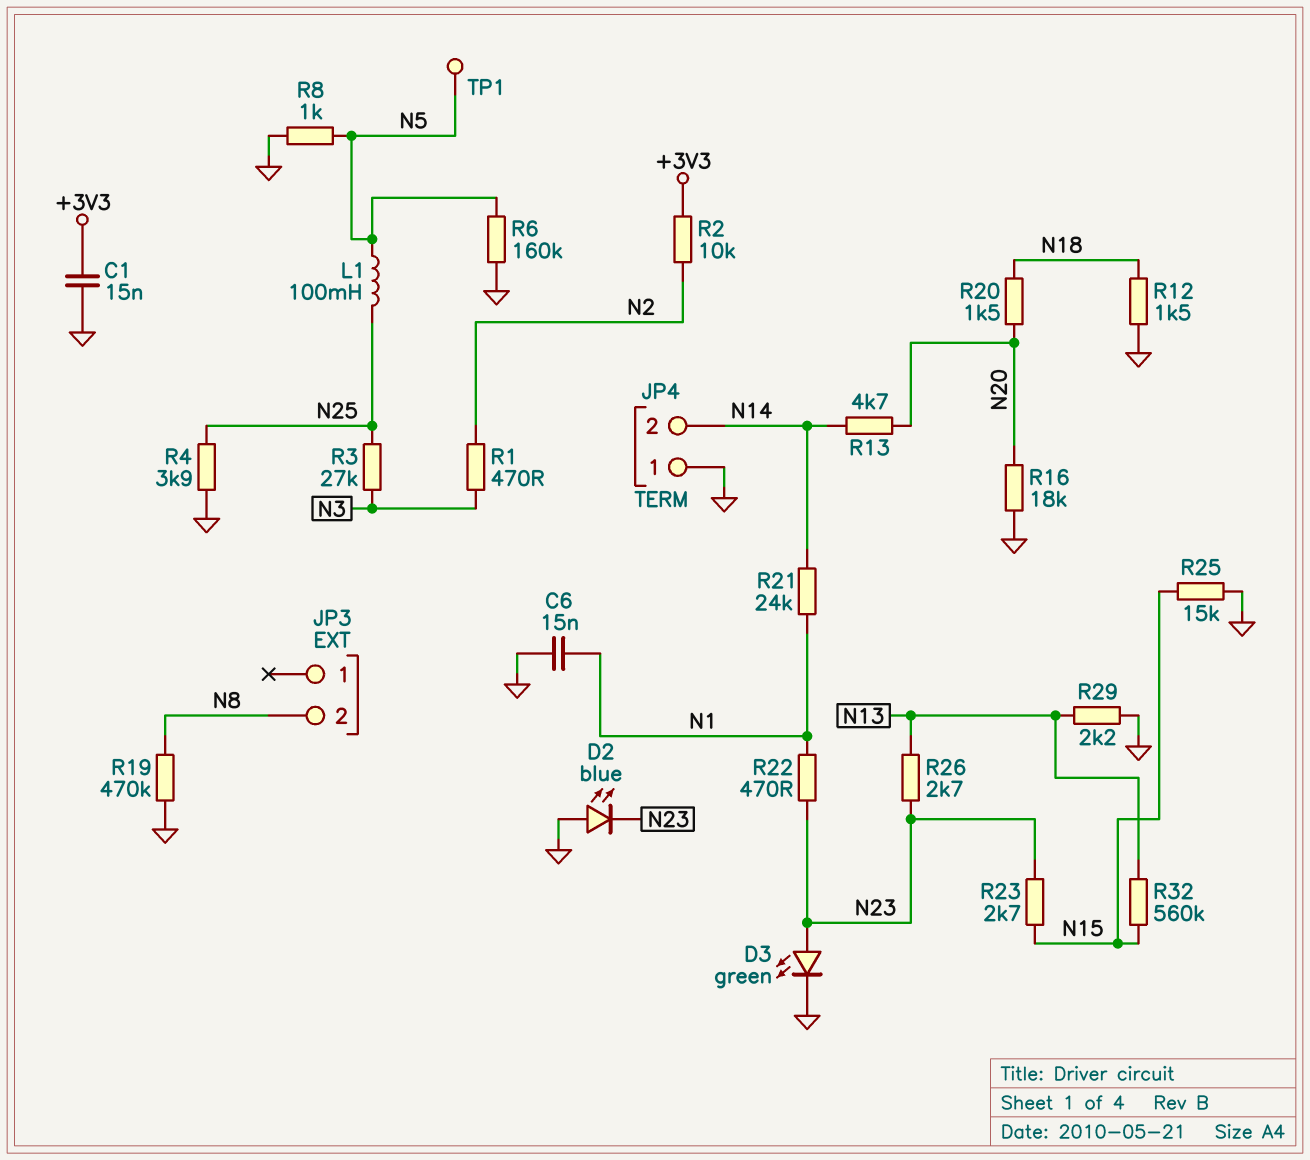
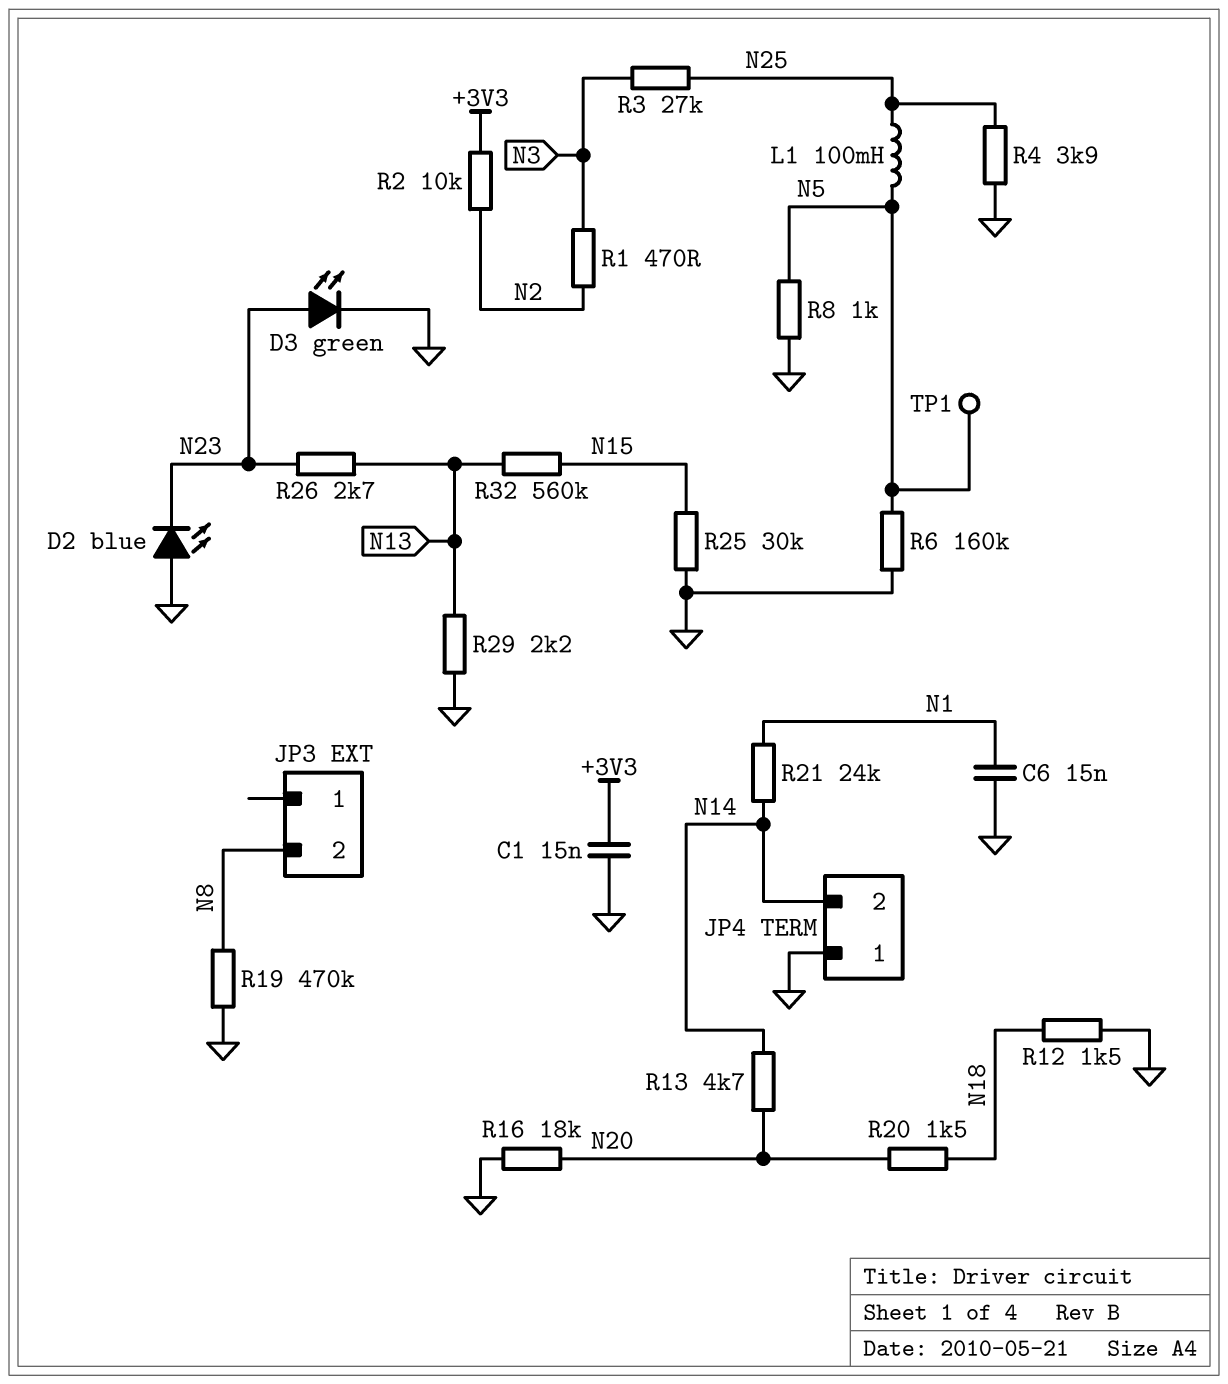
R22: 470 (N1, N23) -> none
R23: 2.7k (N15, N23) -> none
R25: 15k (GND, N15) -> 30k (GND, N15)

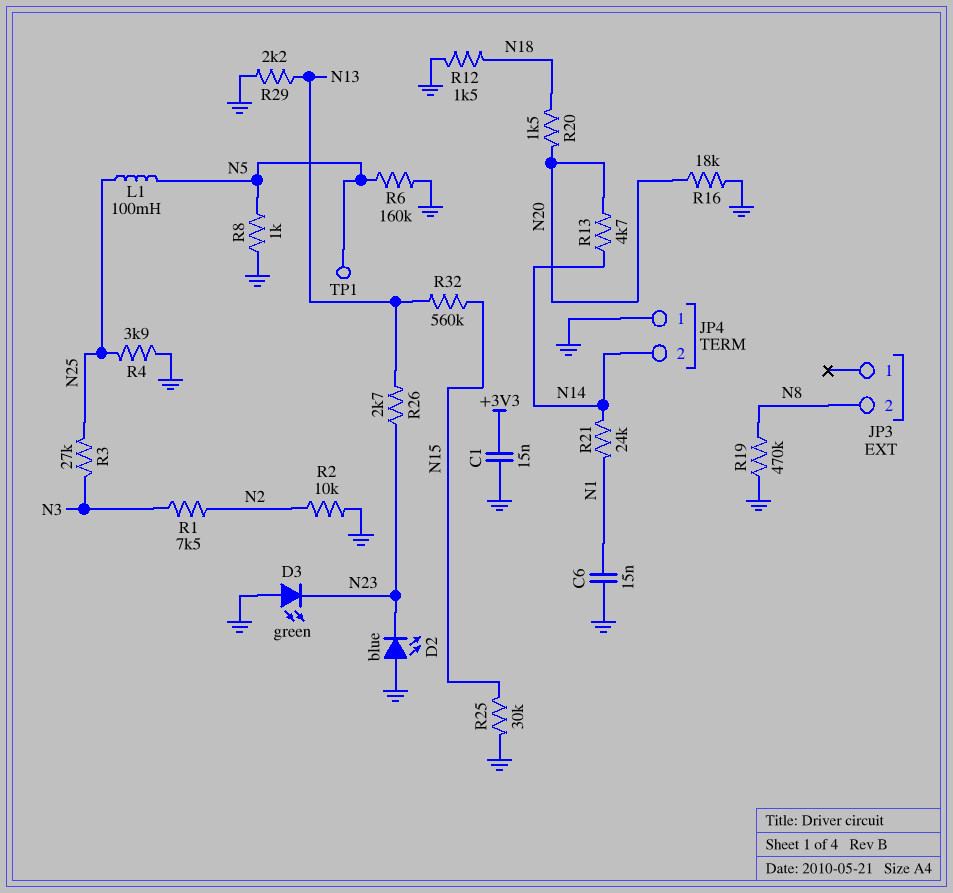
D3: LED green (A N23, K GND) -> LED green (A GND, K N23)
R1: 470 (N2, N3) -> 7.5k (N2, N3)
R2: 10k (+3V3, N2) -> 10k (GND, N2)

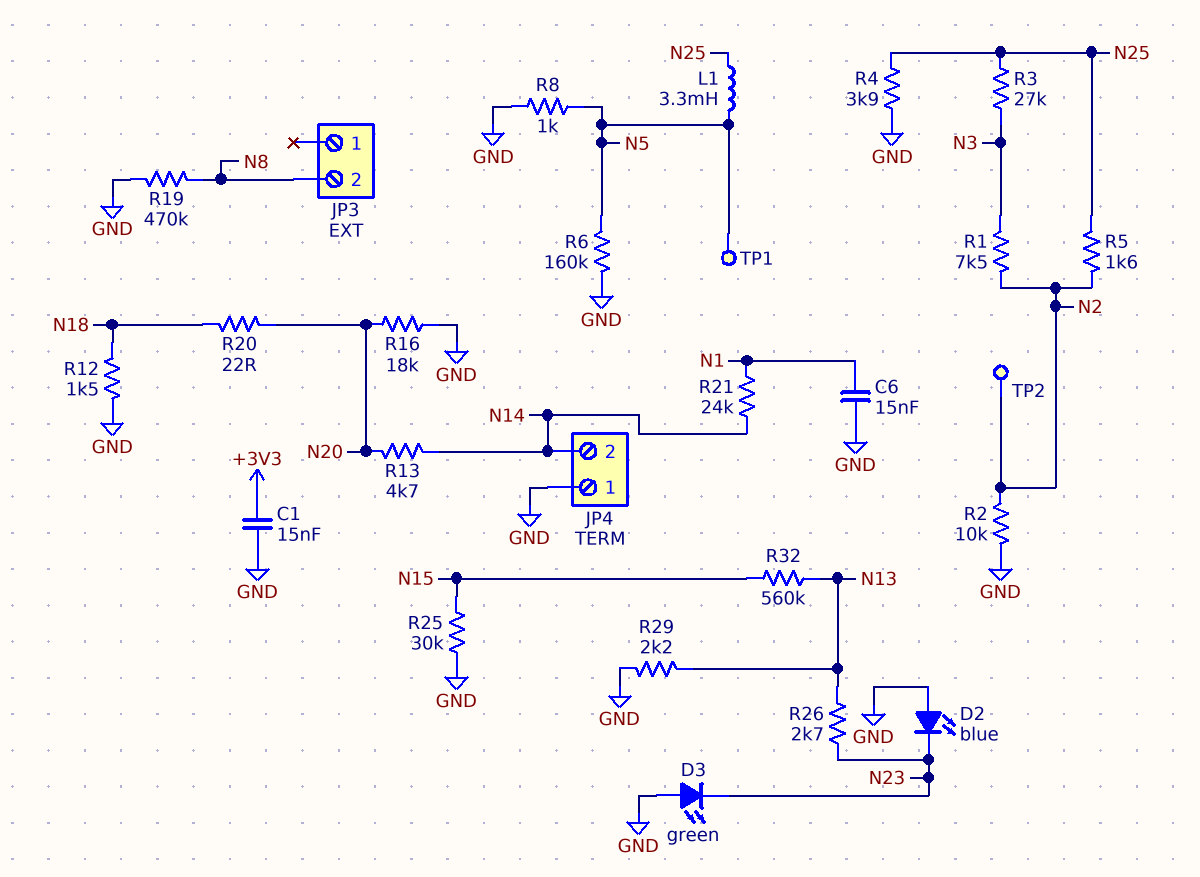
L1: 100mH (N5, N25) -> 3.3mH (N5, N25)
R5: none -> 1.6k (N2, N25)
R20: 1.5k (N18, N20) -> 22 (N18, N20)
TP2: none -> test point (N2)

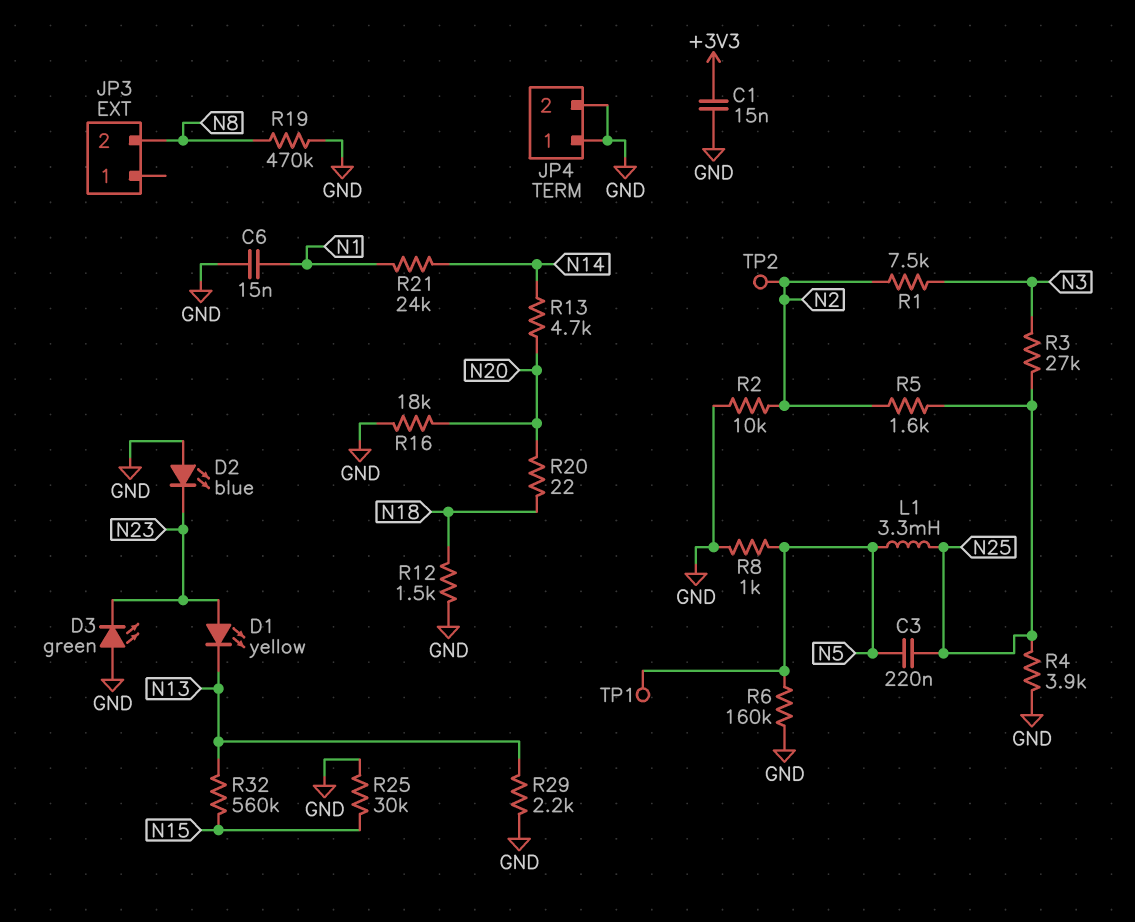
C3: none -> 220nF (N5, N25)
D1: none -> LED yellow (A N23, K N13)
JP4 pin 2: N14 -> GND
R26: 2.7k (N13, N23) -> none

